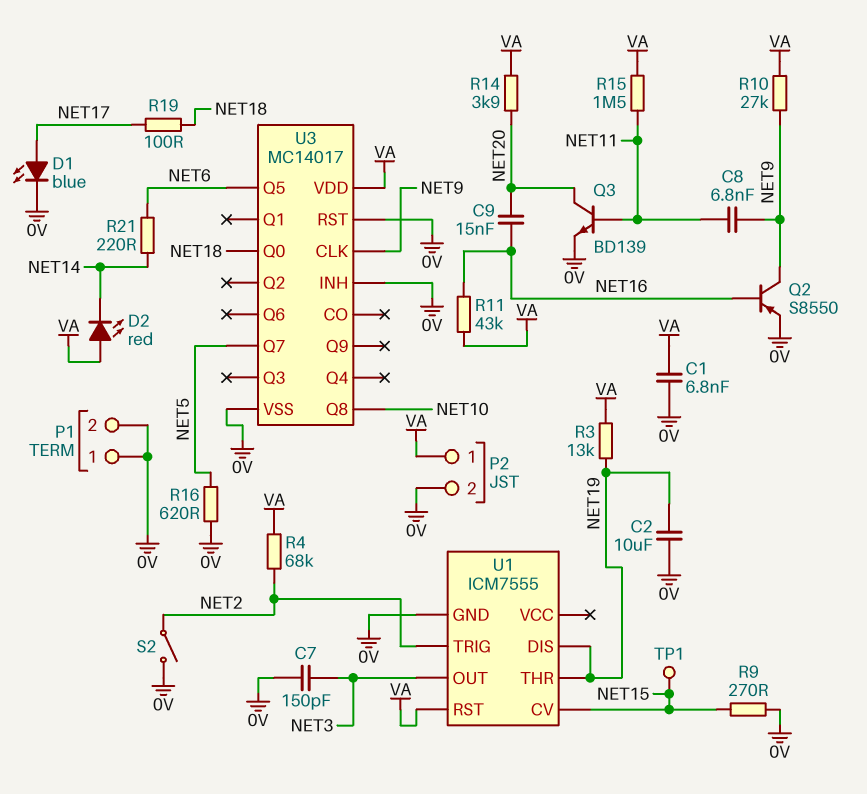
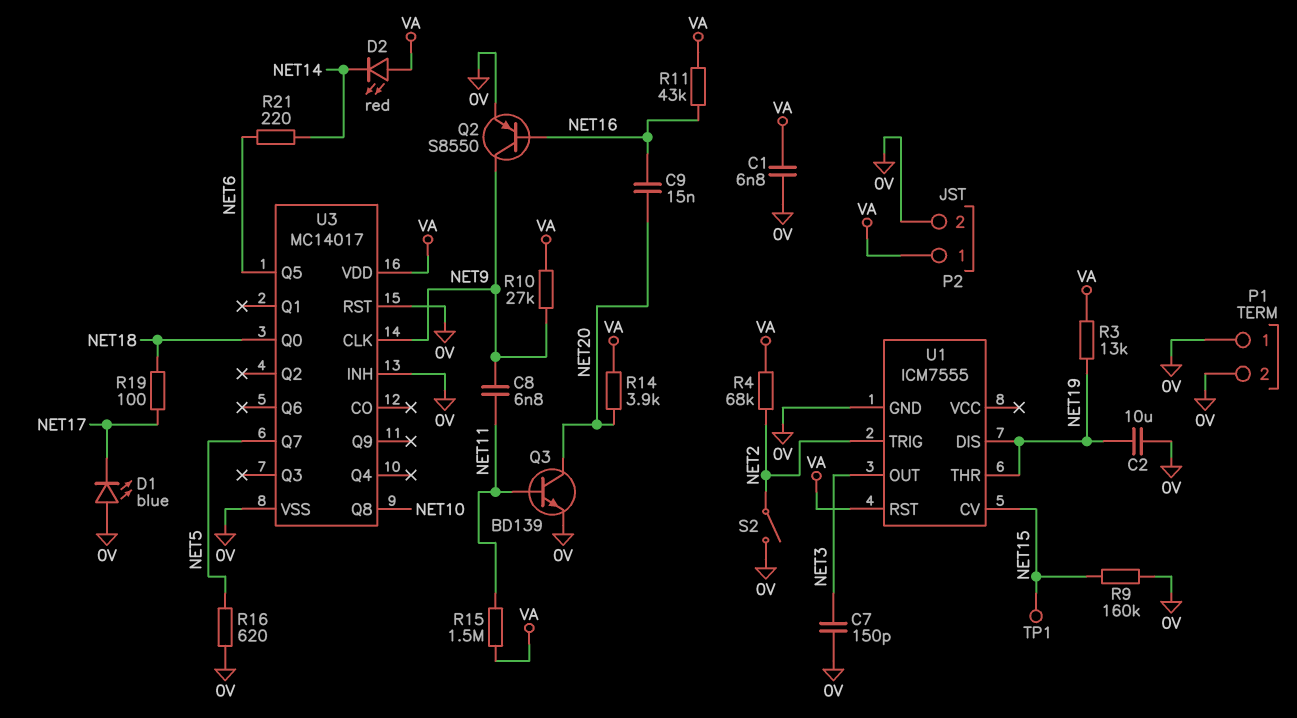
D1: LED blue (A NET17, K 0V) -> LED blue (A 0V, K NET17)
R9: 270 (0V, NET15) -> 160k (0V, NET15)

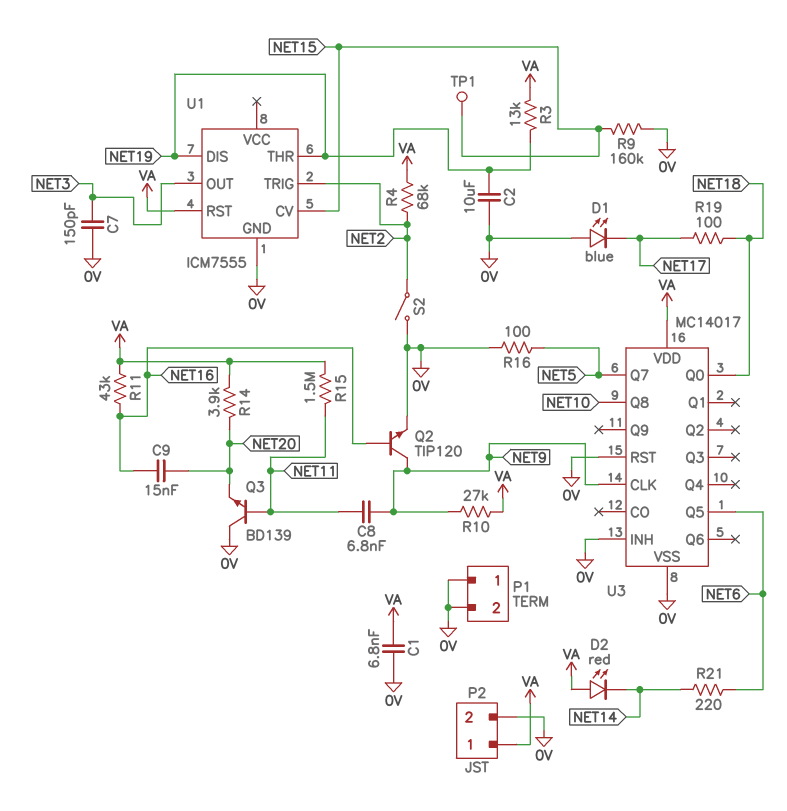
Q2: PNP S8550 (B NET16, C NET9, E 0V) -> NPN TIP120 (B NET16, C NET9, E 0V)
Q3: NPN BD139 (B NET11, C NET20, E 0V) -> NPN BD139 (B NET11, C 0V, E NET20)
R16: 620 (0V, NET5) -> 100 (0V, NET5)

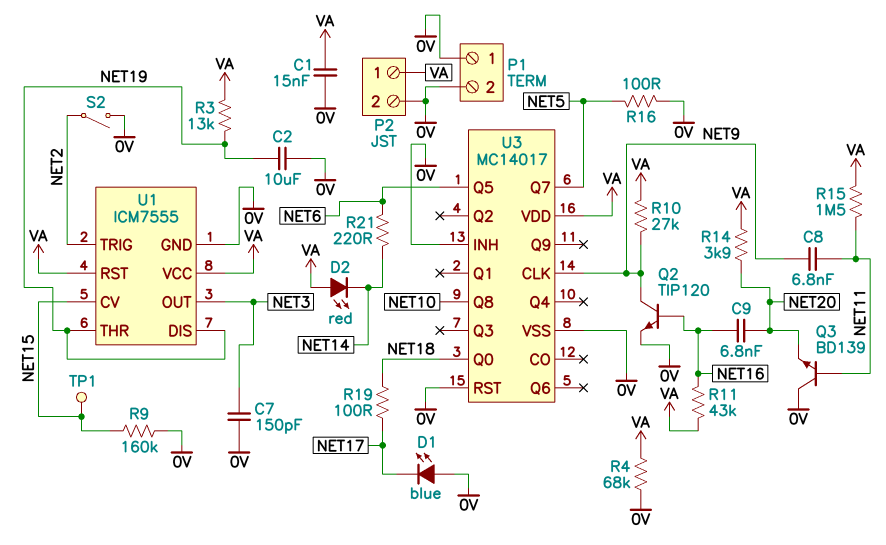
C1: 6.8nF (0V, VA) -> 15nF (0V, VA)
C9: 15nF (NET16, NET20) -> 6.8nF (NET16, NET20)
R4: 68k (NET2, VA) -> 68k (0V, VA)
U1 pin VCC: none -> VA

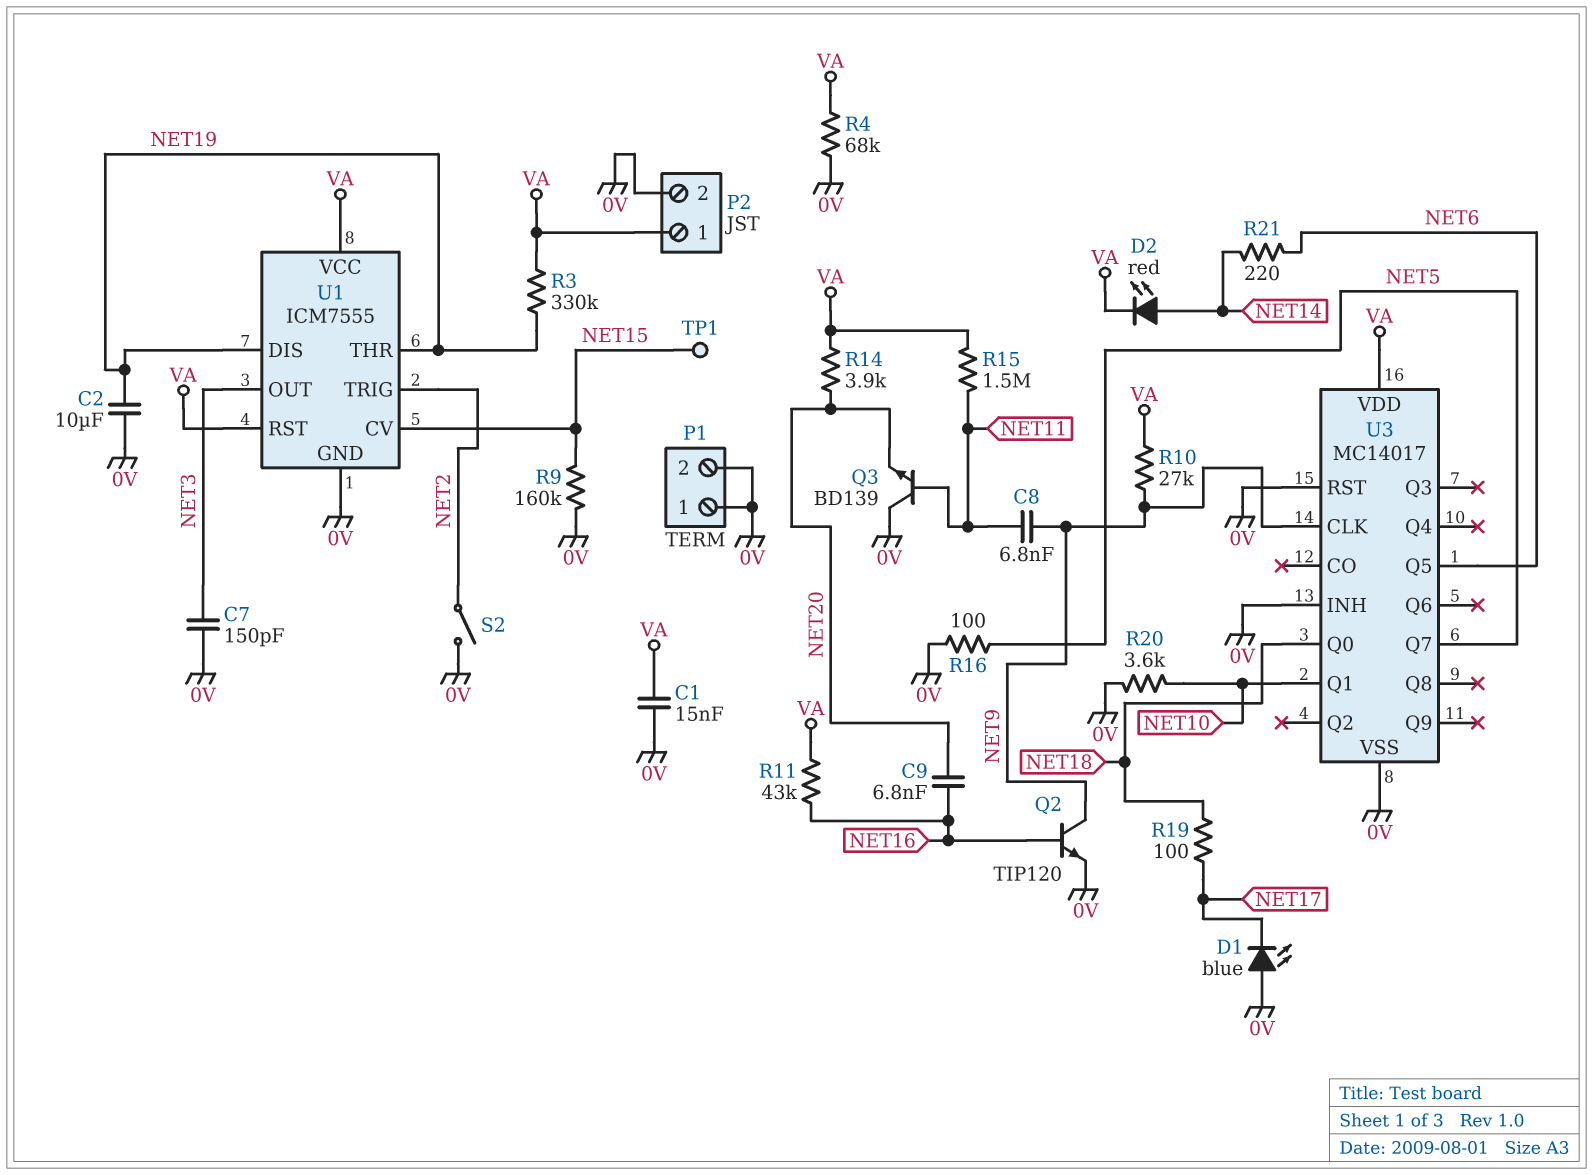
D2: LED red (A VA, K NET14) -> LED red (A NET14, K VA)
R3: 13k (NET19, VA) -> 330k (NET19, VA)
R20: none -> 3.6k (0V, NET10)
U3 pin Q1: none -> NET10
U3 pin Q8: NET10 -> none

